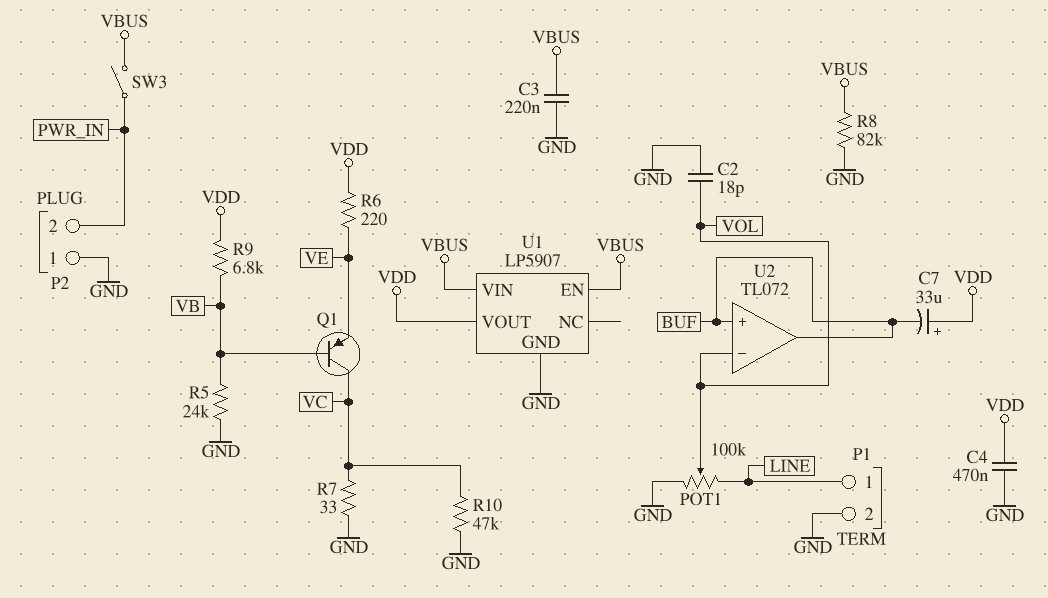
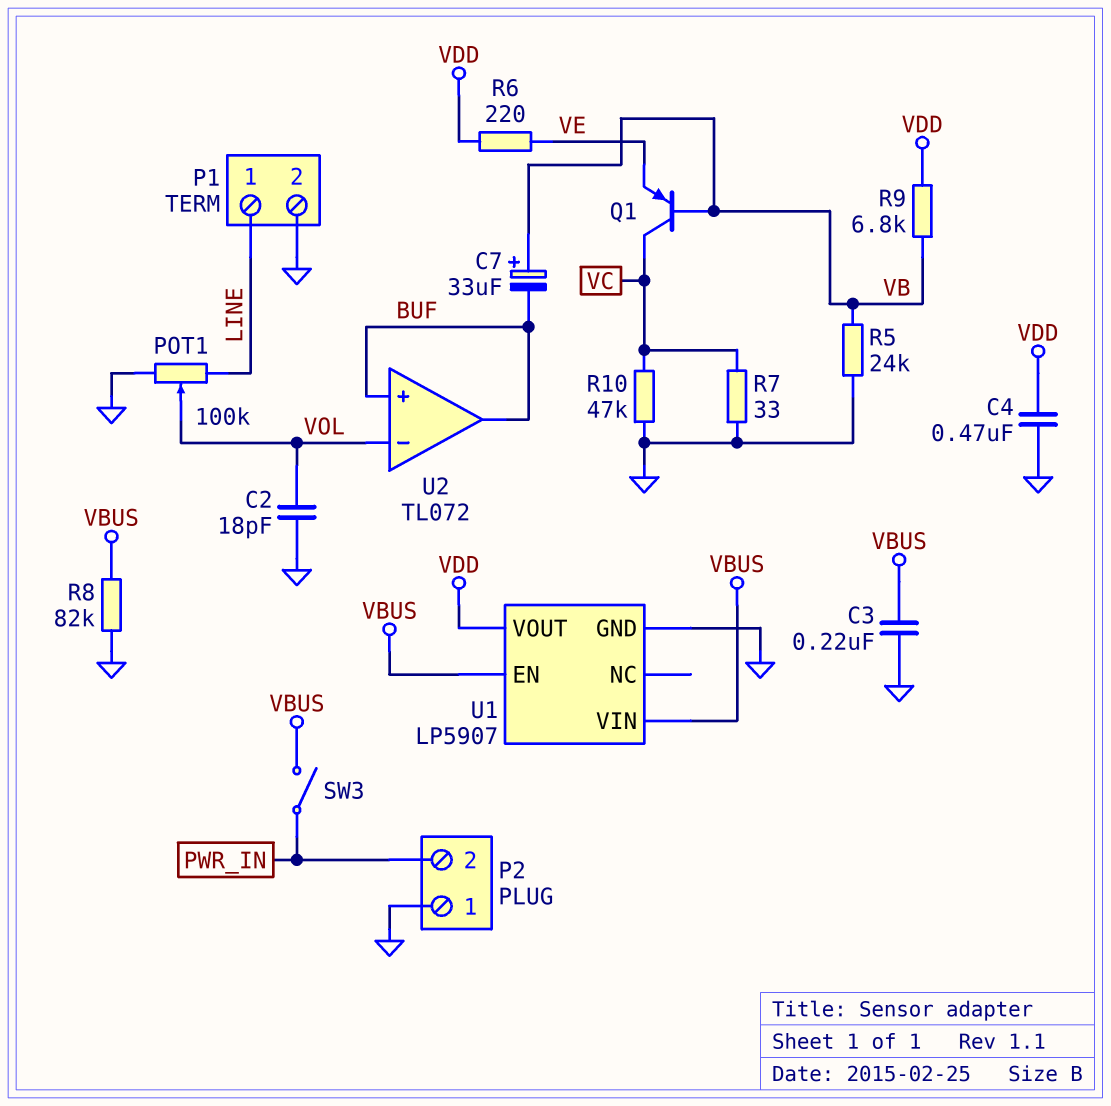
C7: 33uF (plus VDD, minus BUF) -> 33uF (plus VB, minus BUF)

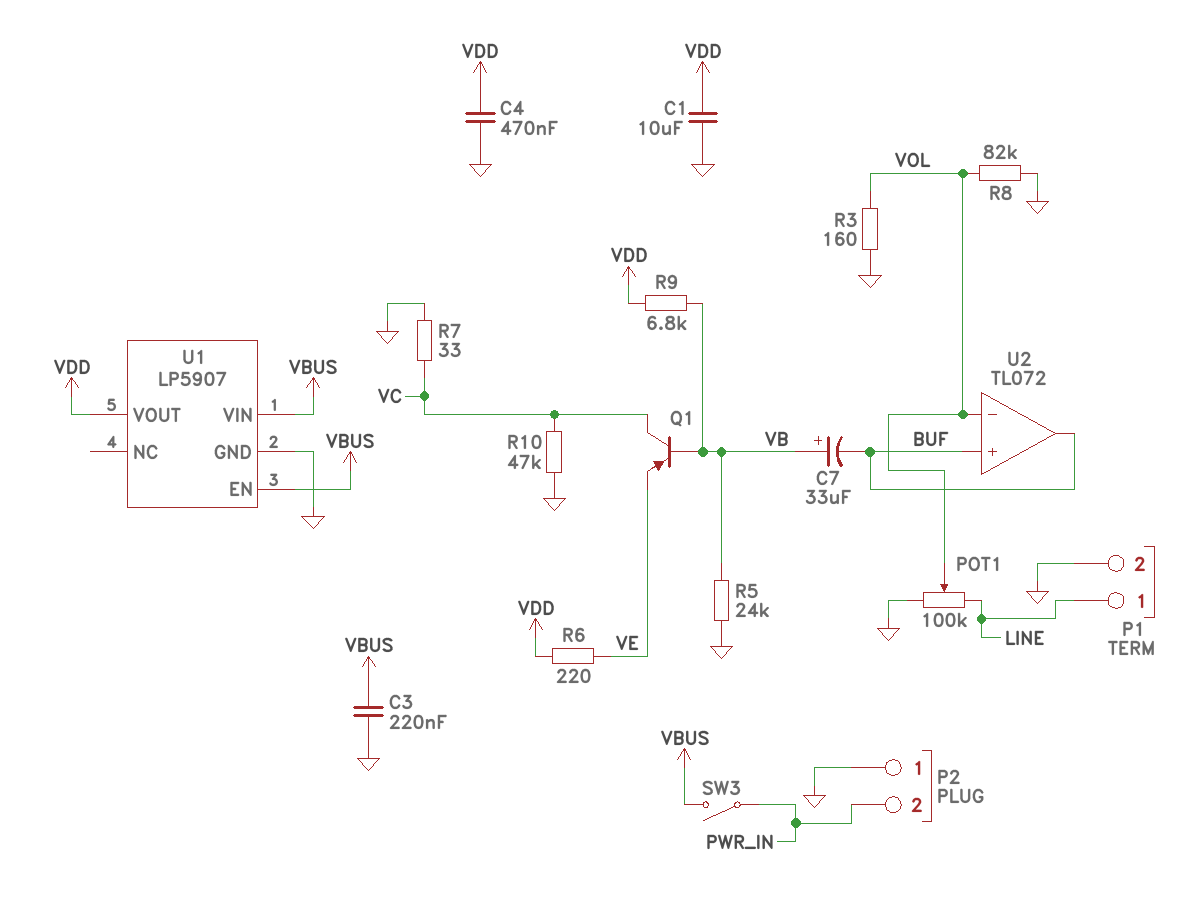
C1: none -> 10uF (GND, VDD)
C2: 18pF (GND, VOL) -> none
R3: none -> 160 (GND, VOL)
R8: 82k (GND, VBUS) -> 82k (GND, VOL)

